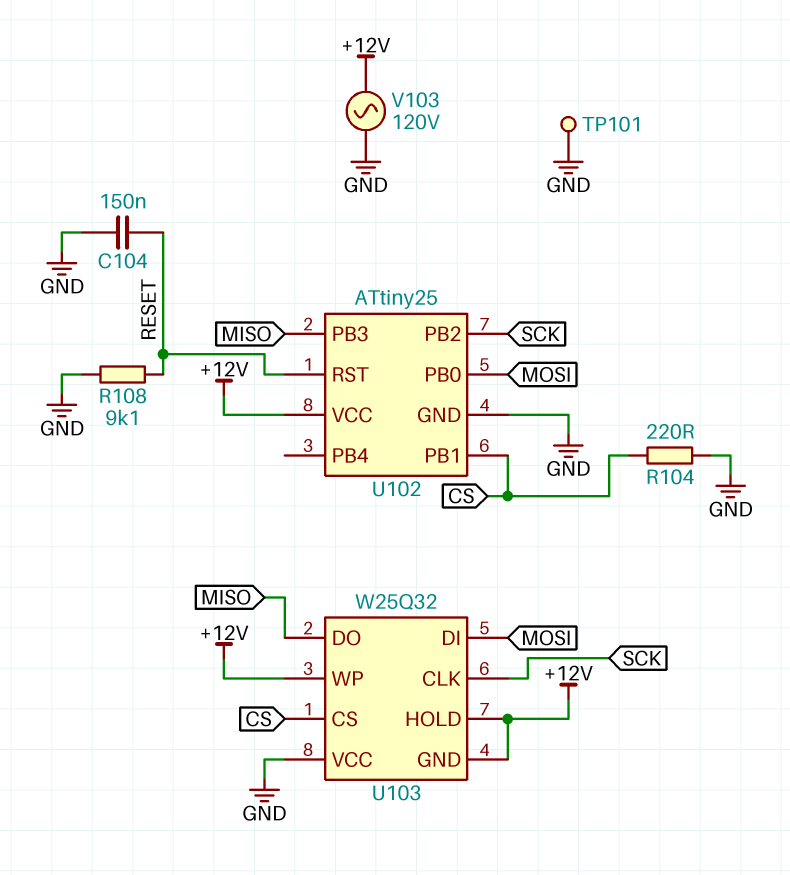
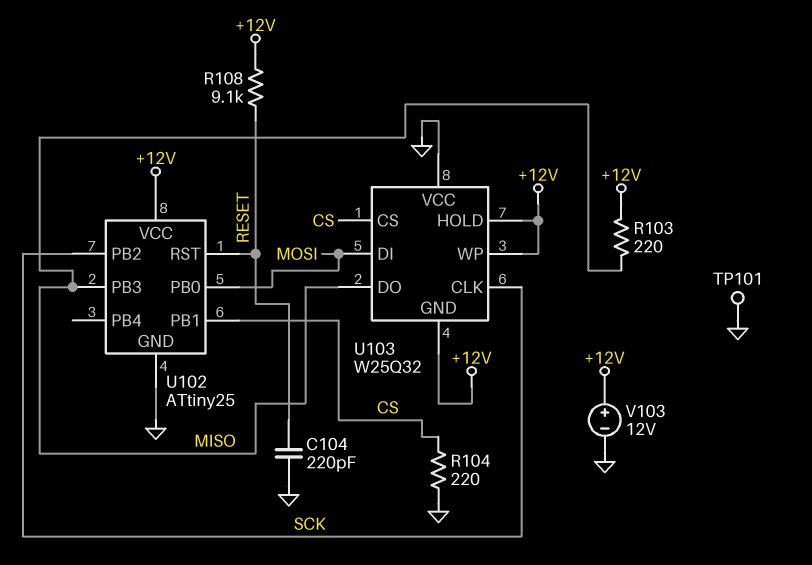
C104: 150nF (GND, RESET) -> 220pF (GND, RESET)
R103: none -> 220 (+12V, MISO)
R108: 9.1k (GND, RESET) -> 9.1k (+12V, RESET)
V103: AC 120V (+12V, GND) -> 12V (plus +12V, minus GND)

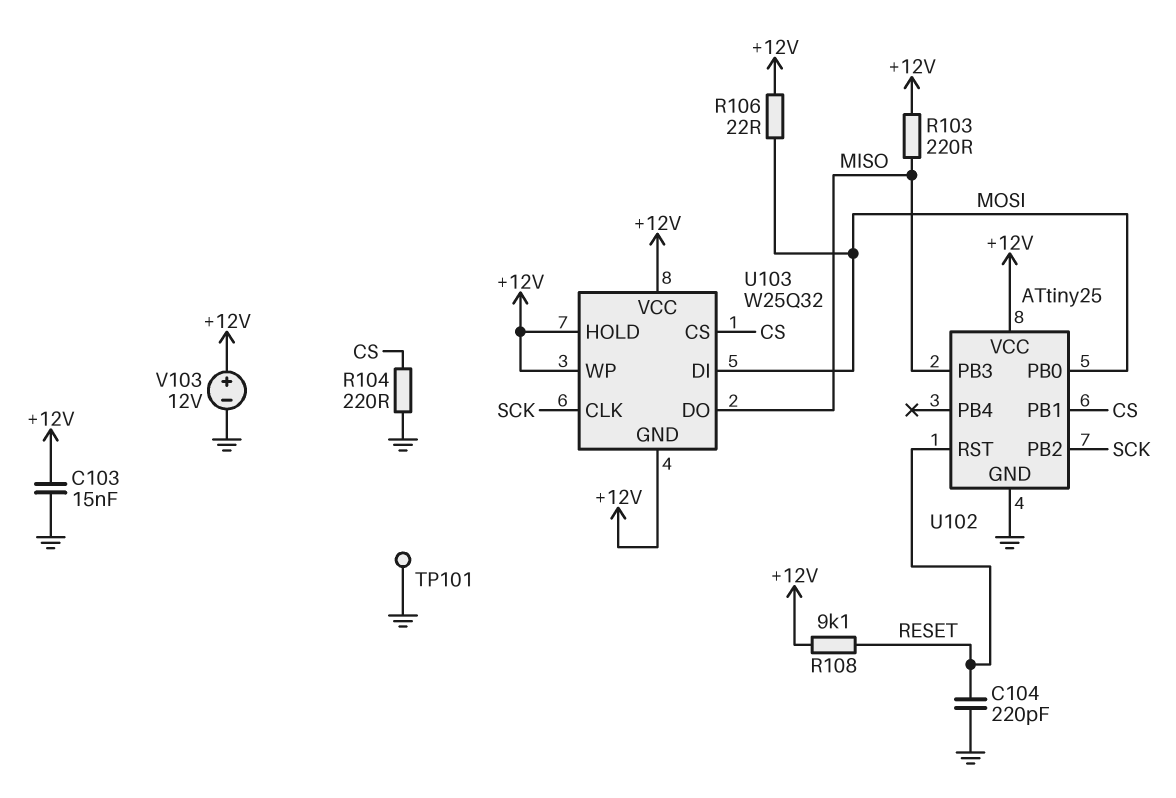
C103: none -> 15nF (+12V, GND)
R106: none -> 22 (+12V, MOSI)
U103 pin VCC: GND -> +12V

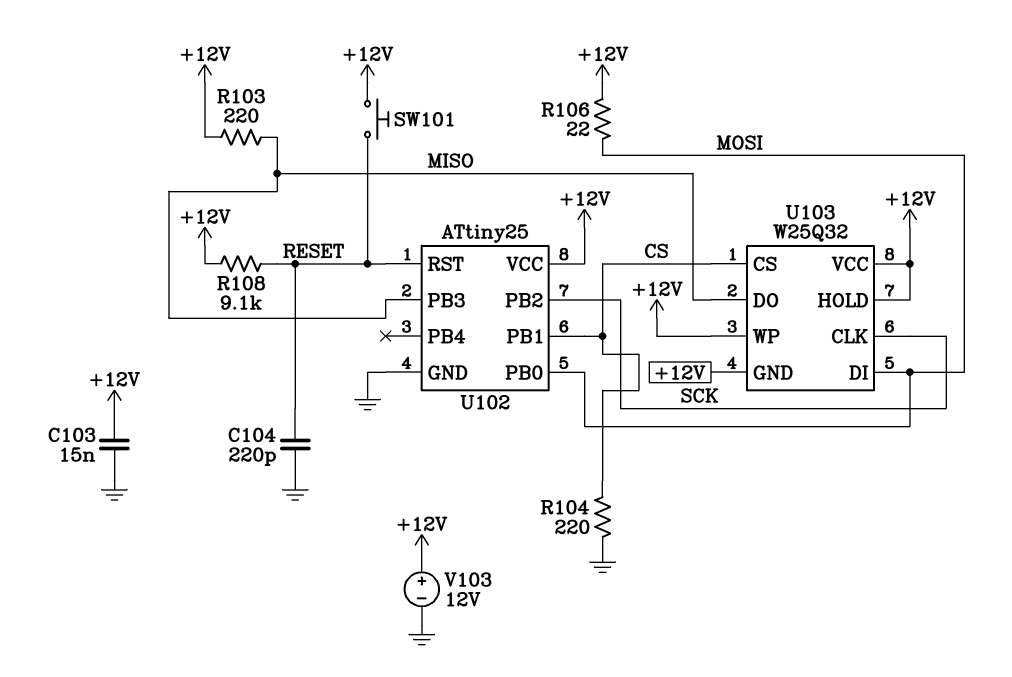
SW101: none -> button (+12V, RESET)
TP101: test point (GND) -> none

